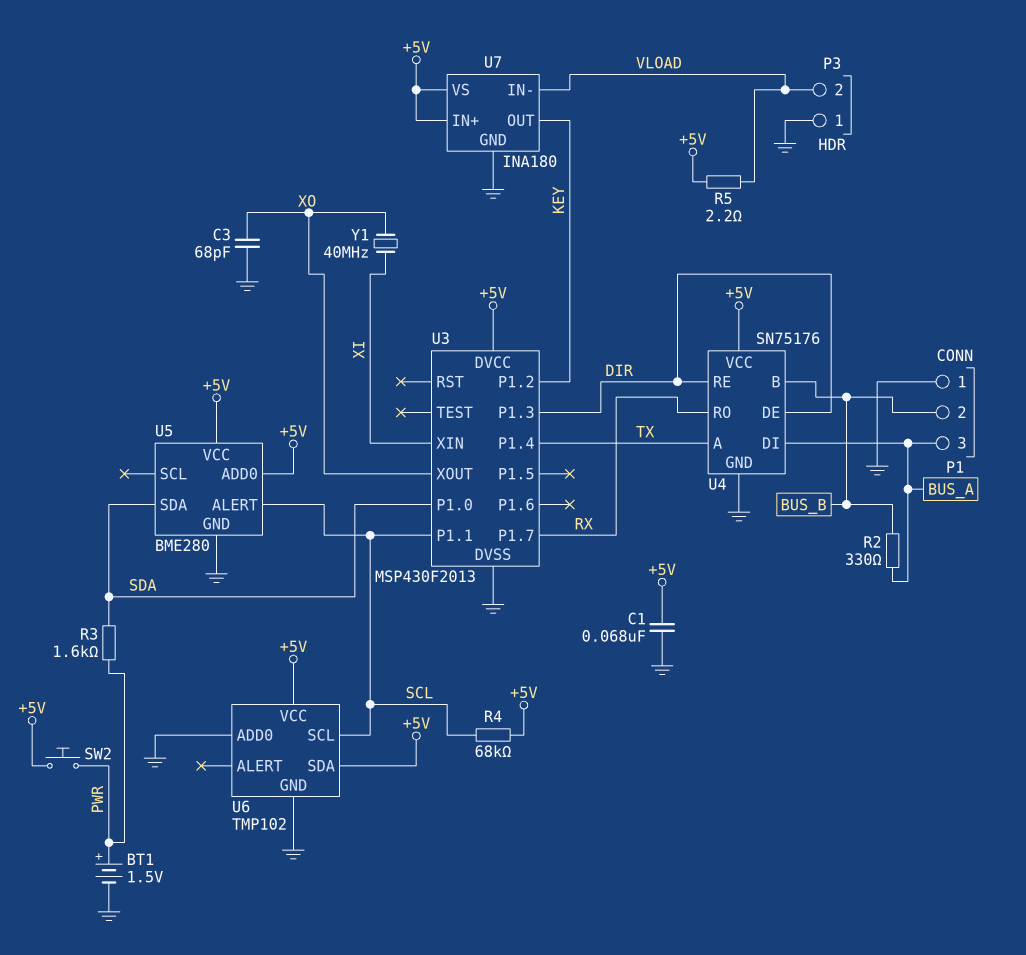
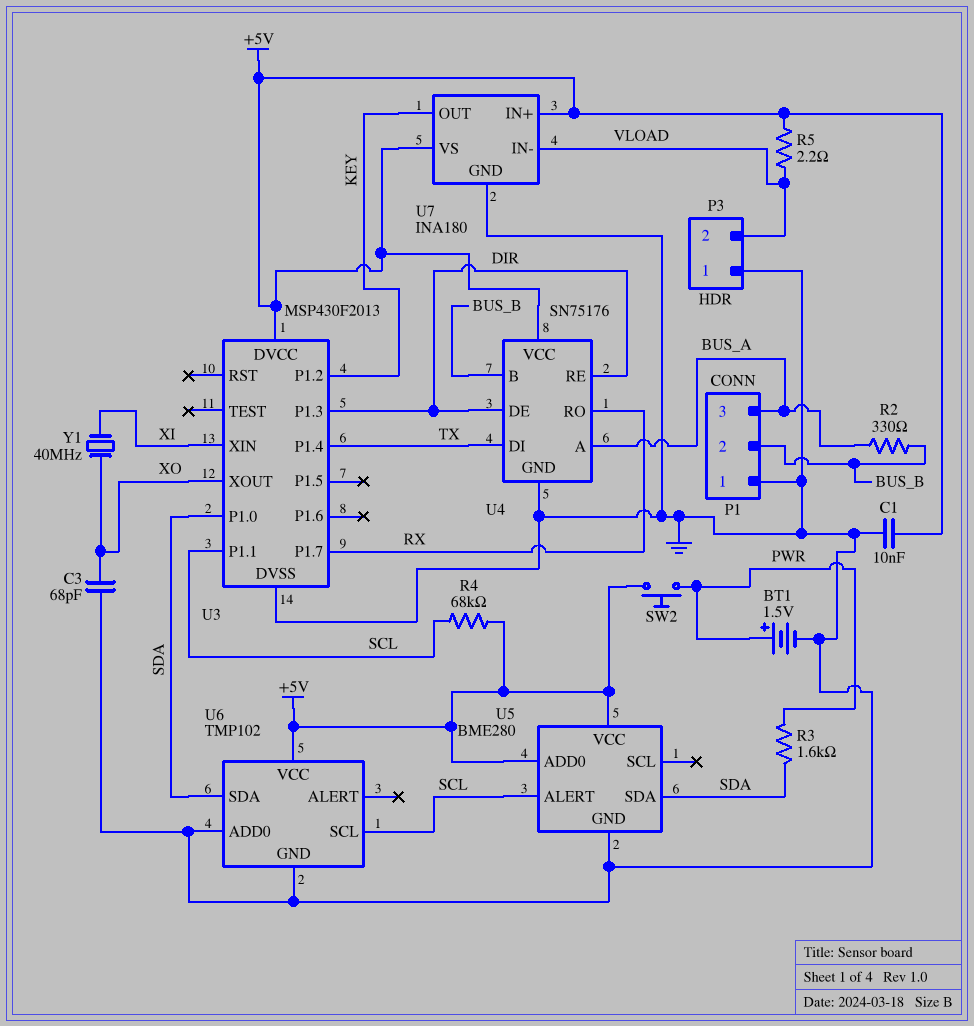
C1: 68nF (+5V, GND) -> 10nF (+5V, GND)
U4 pin A: TX -> BUS_A
U4 pin DI: BUS_A -> TX
U6 pin SDA: +5V -> SDA

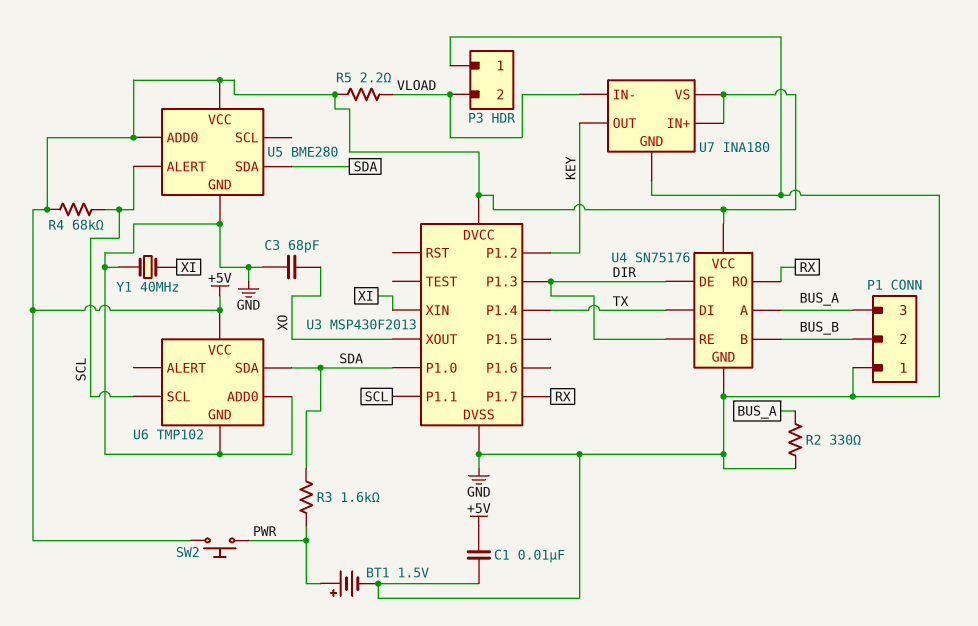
R2: 330 (BUS_A, BUS_B) -> 330 (BUS_A, GND)
Y1: 40MHz (XI, XO) -> 40MHz (GND, XI)

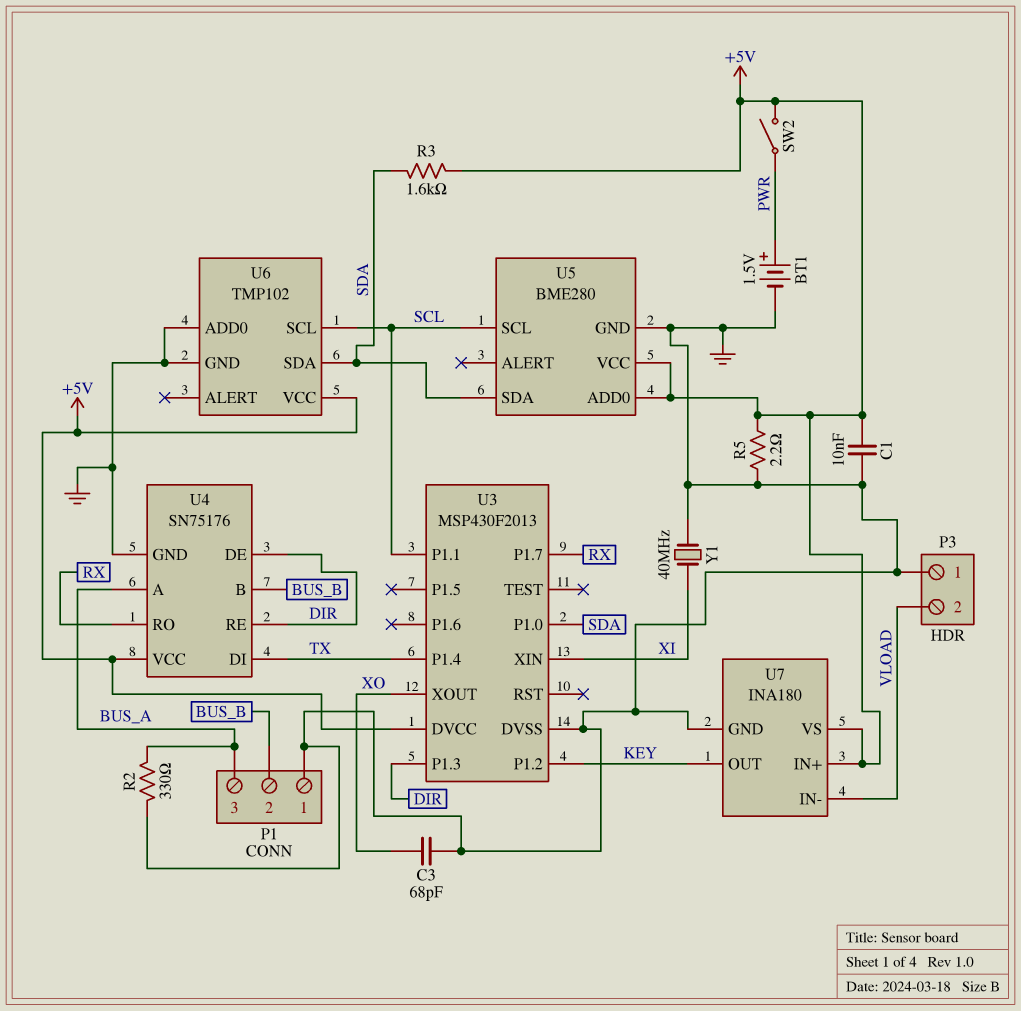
R3: 1.6k (PWR, SDA) -> 1.6k (+5V, SDA)
R4: 68k (+5V, SCL) -> none
R5: 2.2 (+5V, VLOAD) -> 2.2 (+5V, GND)
SW2: button (+5V, PWR) -> switch (+5V, PWR)
U5 pin ALERT: SCL -> none
U5 pin SCL: none -> SCL

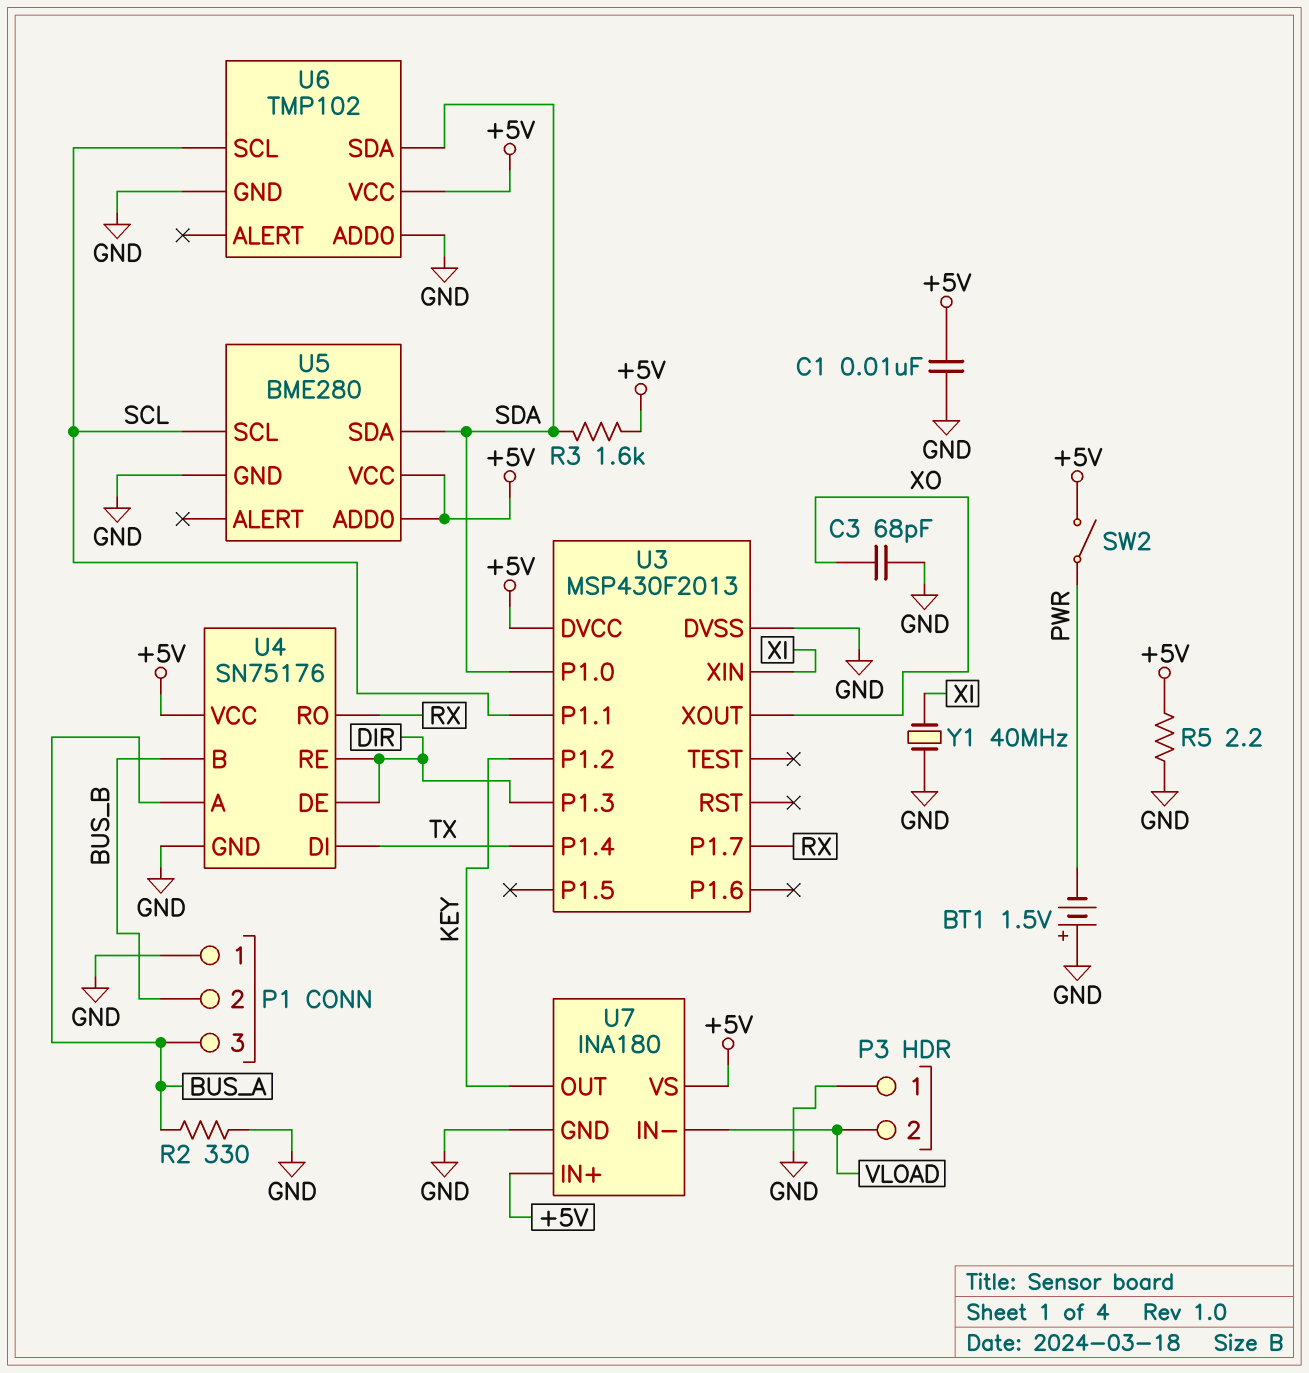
BT1: 1.5V (plus PWR, minus GND) -> 1.5V (plus GND, minus PWR)

